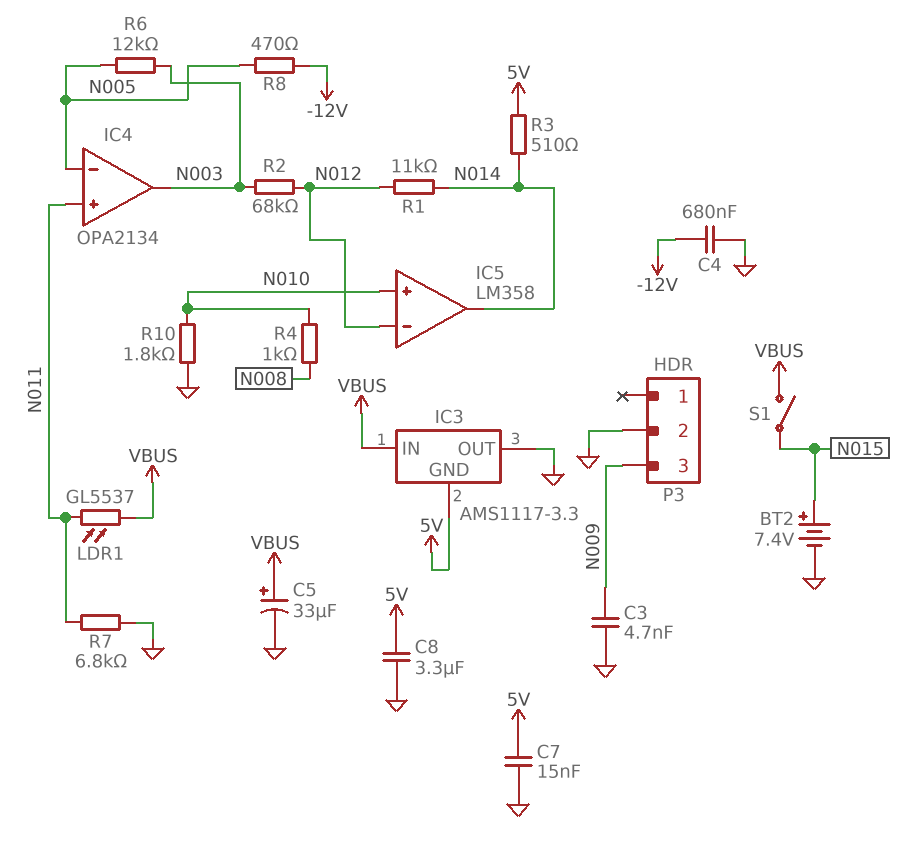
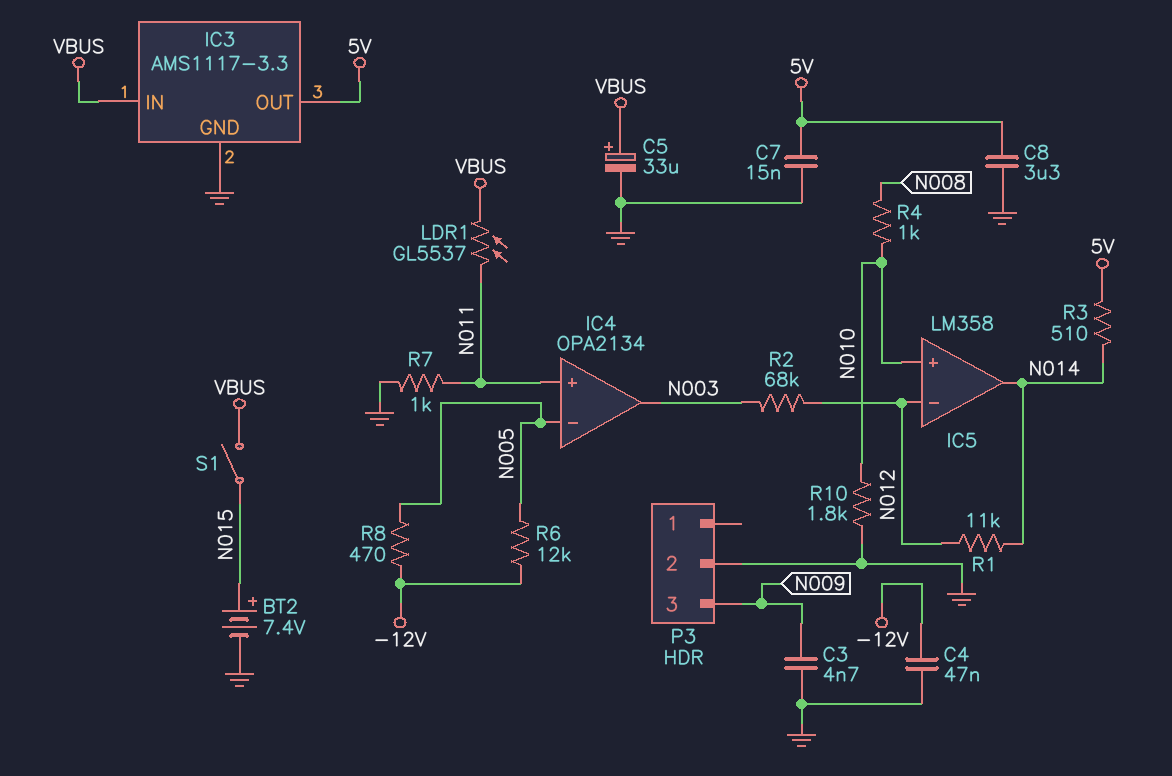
C4: 680nF (-12V, GND) -> 47nF (-12V, GND)
IC3 pin GND: 5V -> GND
IC3 pin OUT: GND -> 5V
R6: 12k (N003, N005) -> 12k (-12V, N005)
R7: 6.8k (GND, N011) -> 1k (GND, N011)

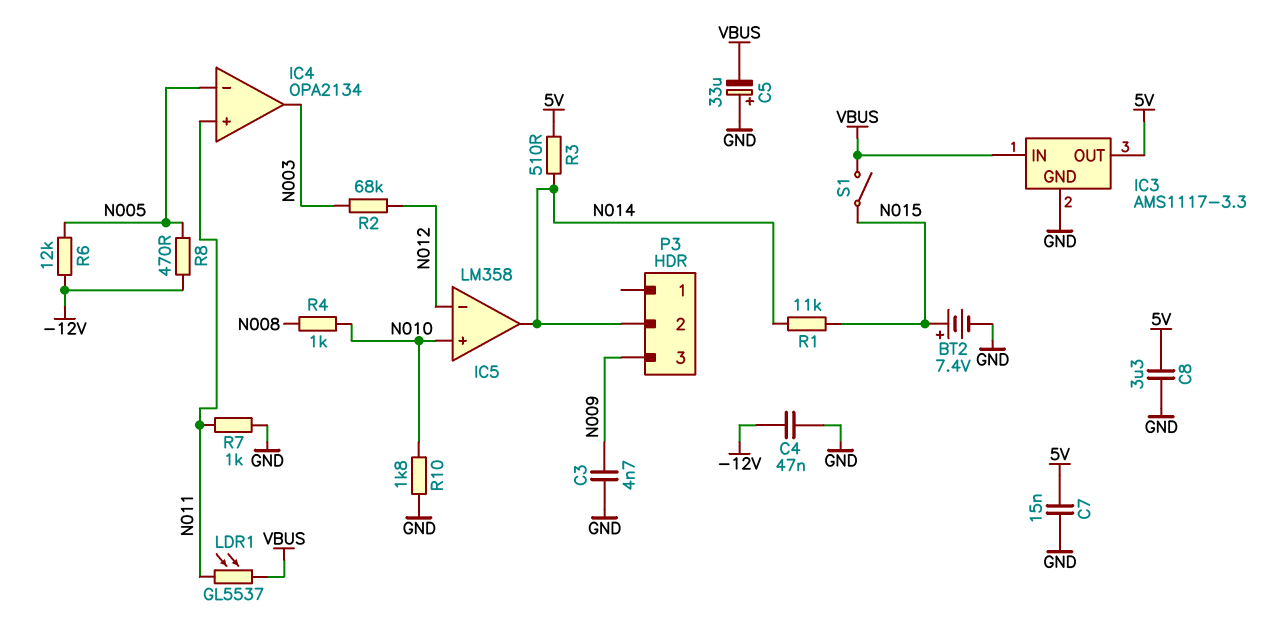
C5: 33uF (plus VBUS, minus GND) -> 33uF (plus GND, minus VBUS)
P3 pin 2: GND -> N014
R1: 11k (N012, N014) -> 11k (N014, N015)

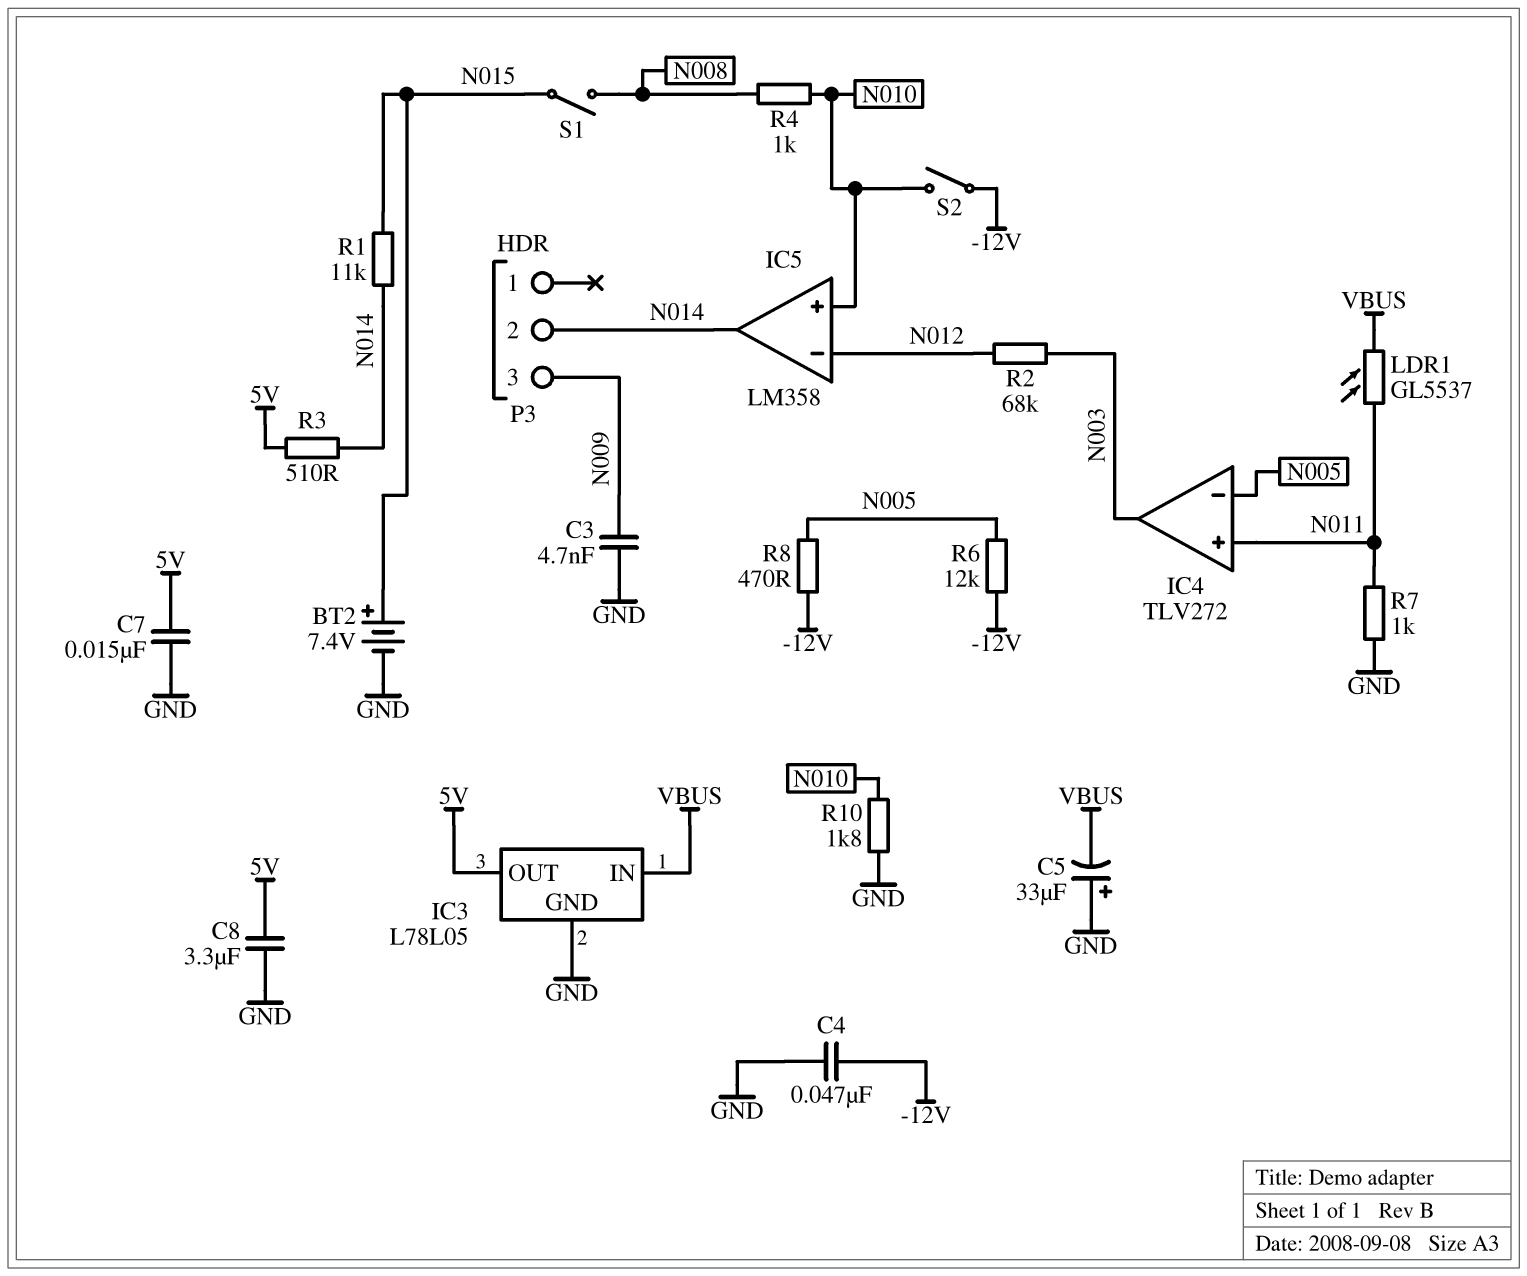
IC3: AMS1117-3.3 -> L78L05
IC4: OPA2134 -> TLV272
S1: switch (N015, VBUS) -> switch (N008, N015)
S2: none -> switch (-12V, N010)

